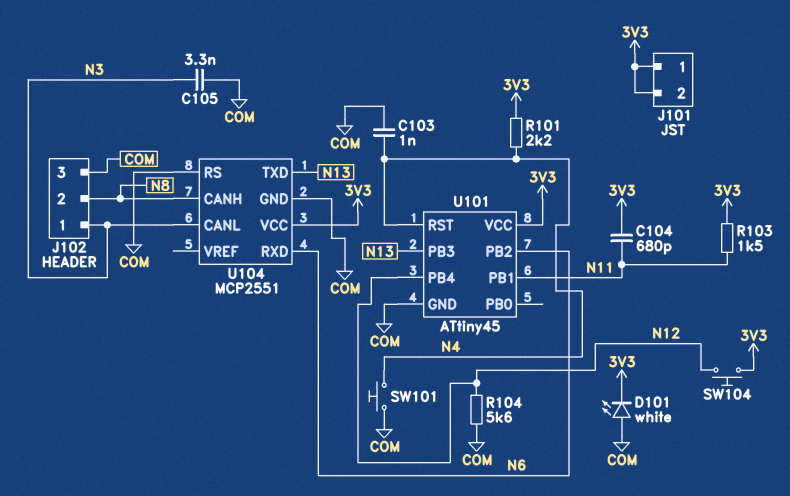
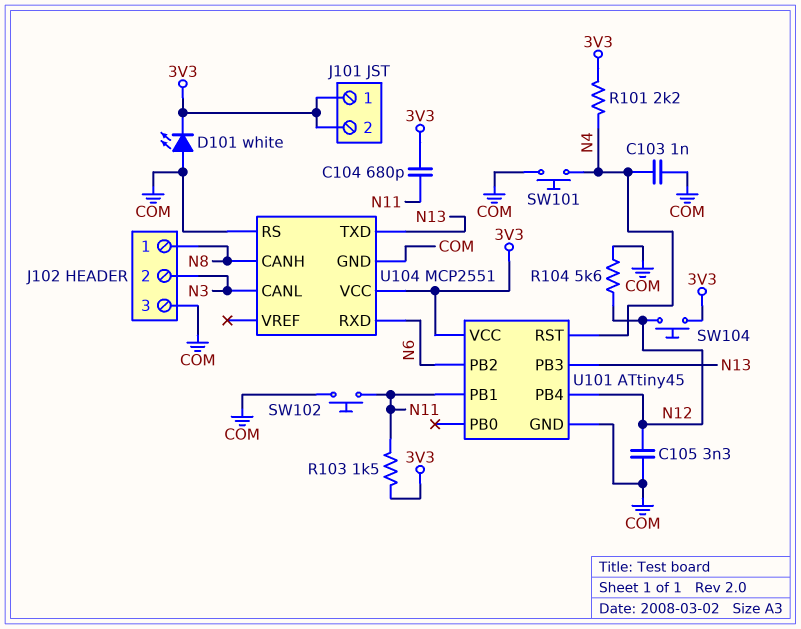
C105: 3.3nF (COM, N3) -> 3.3nF (COM, N12)
J102 pin 1: N3 -> N8
J102 pin 2: N8 -> N3
SW102: none -> button (COM, N11)

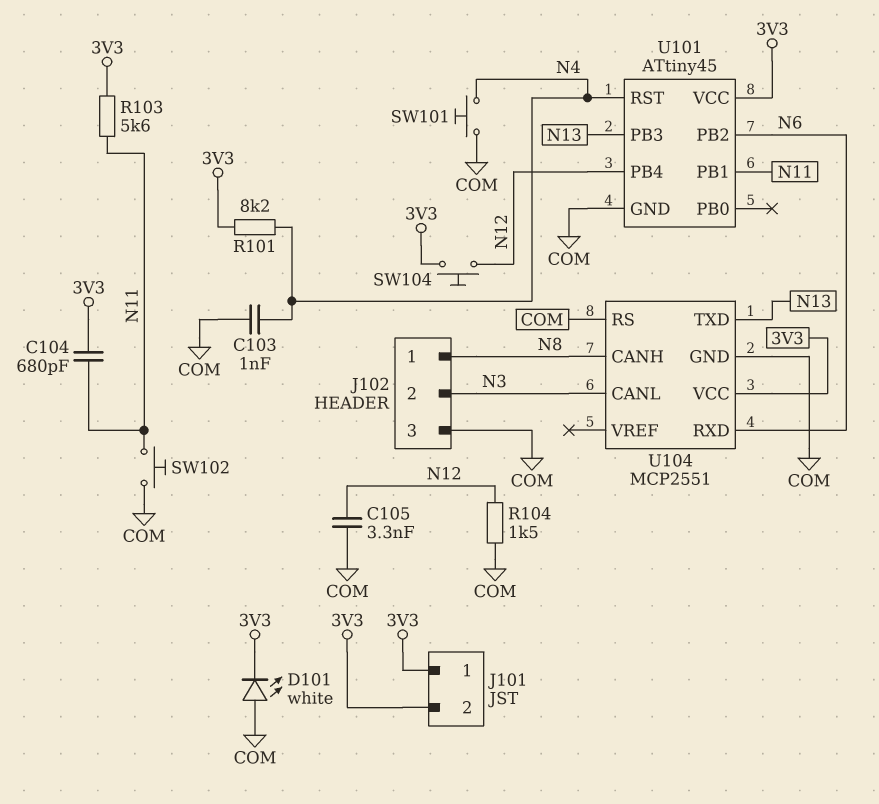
R101: 2.2k (3V3, N4) -> 8.2k (3V3, N4)
R103: 1.5k (3V3, N11) -> 5.6k (3V3, N11)
R104: 5.6k (COM, N12) -> 1.5k (COM, N12)

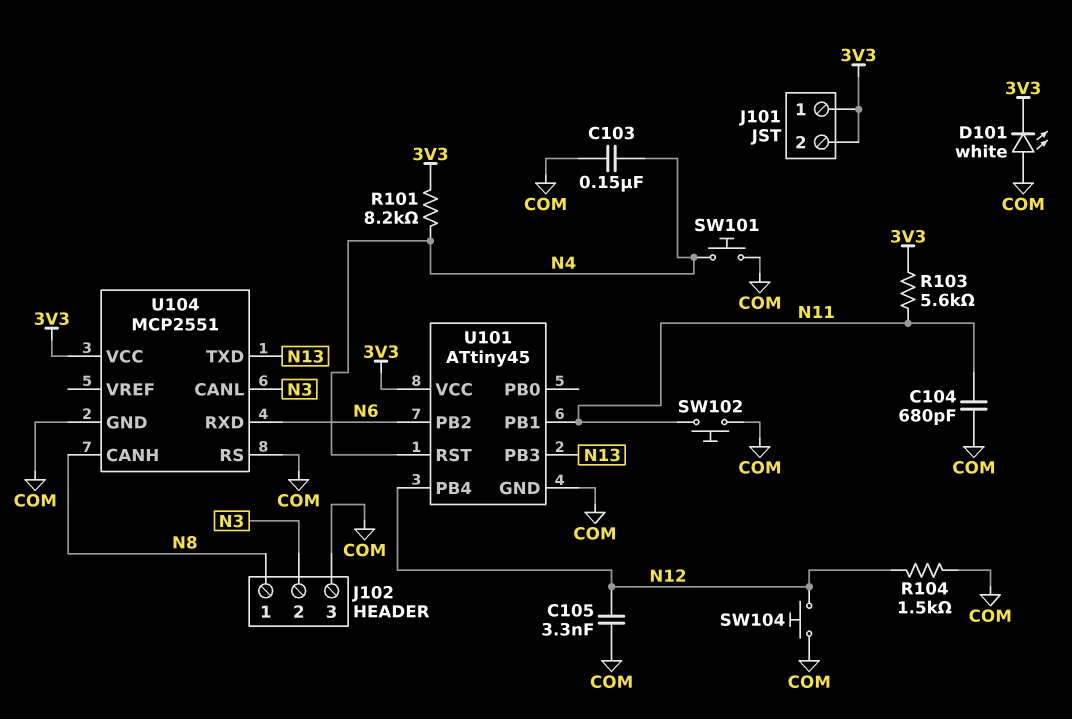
C103: 1nF (COM, N4) -> 150nF (COM, N4)
C104: 680pF (3V3, N11) -> 680pF (COM, N11)
SW104: button (3V3, N12) -> button (COM, N12)

